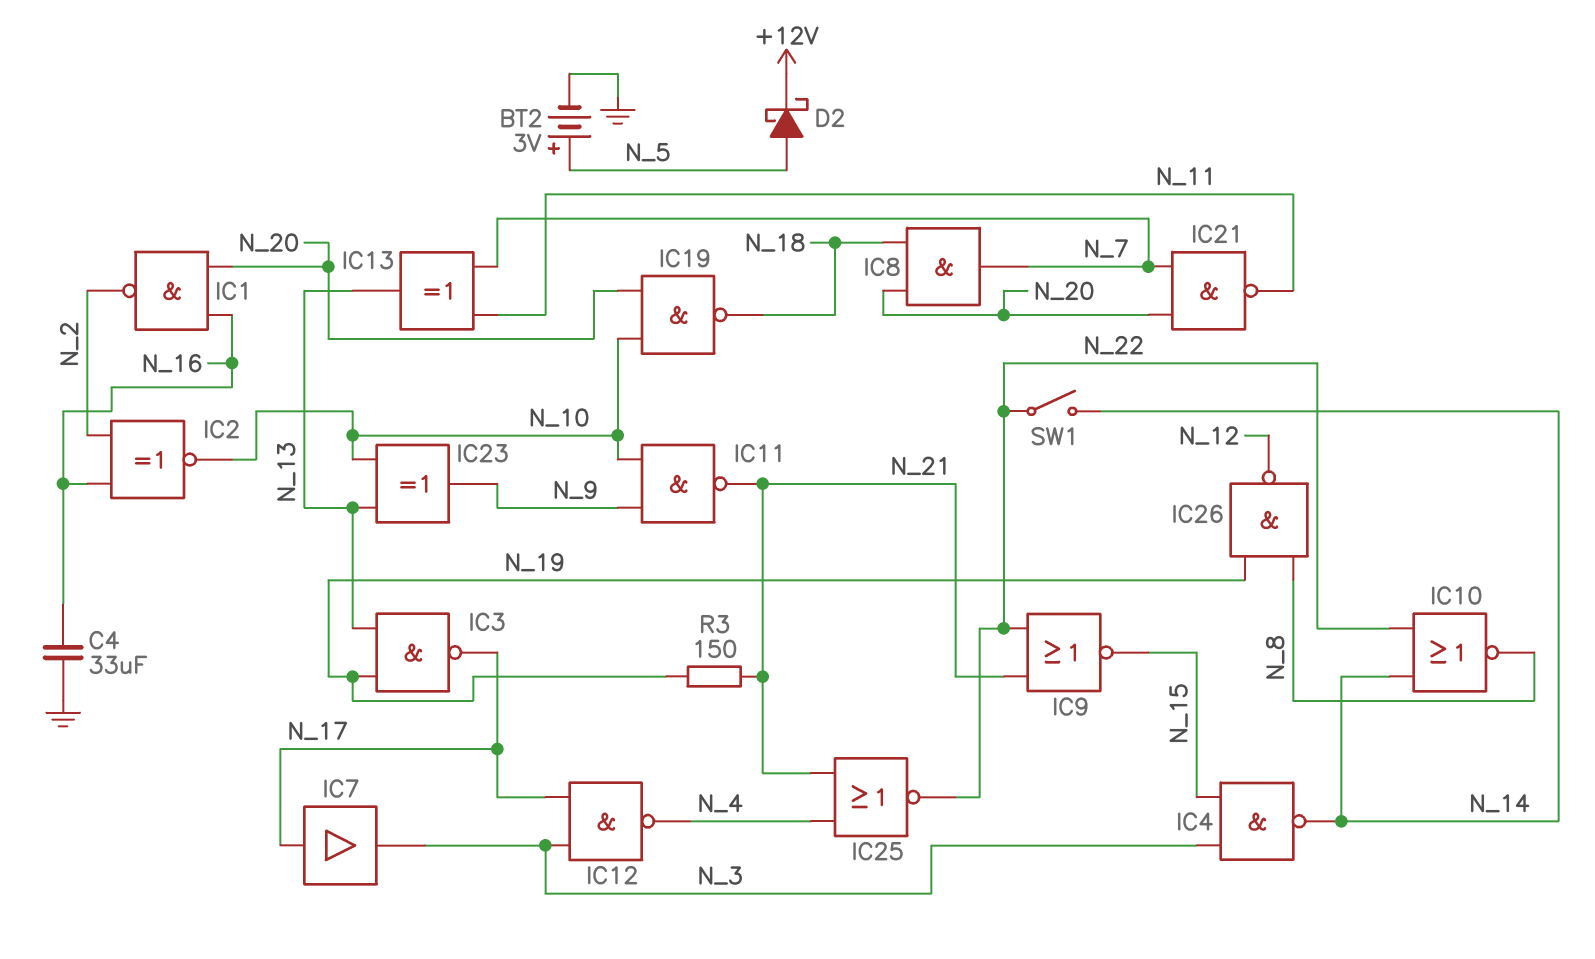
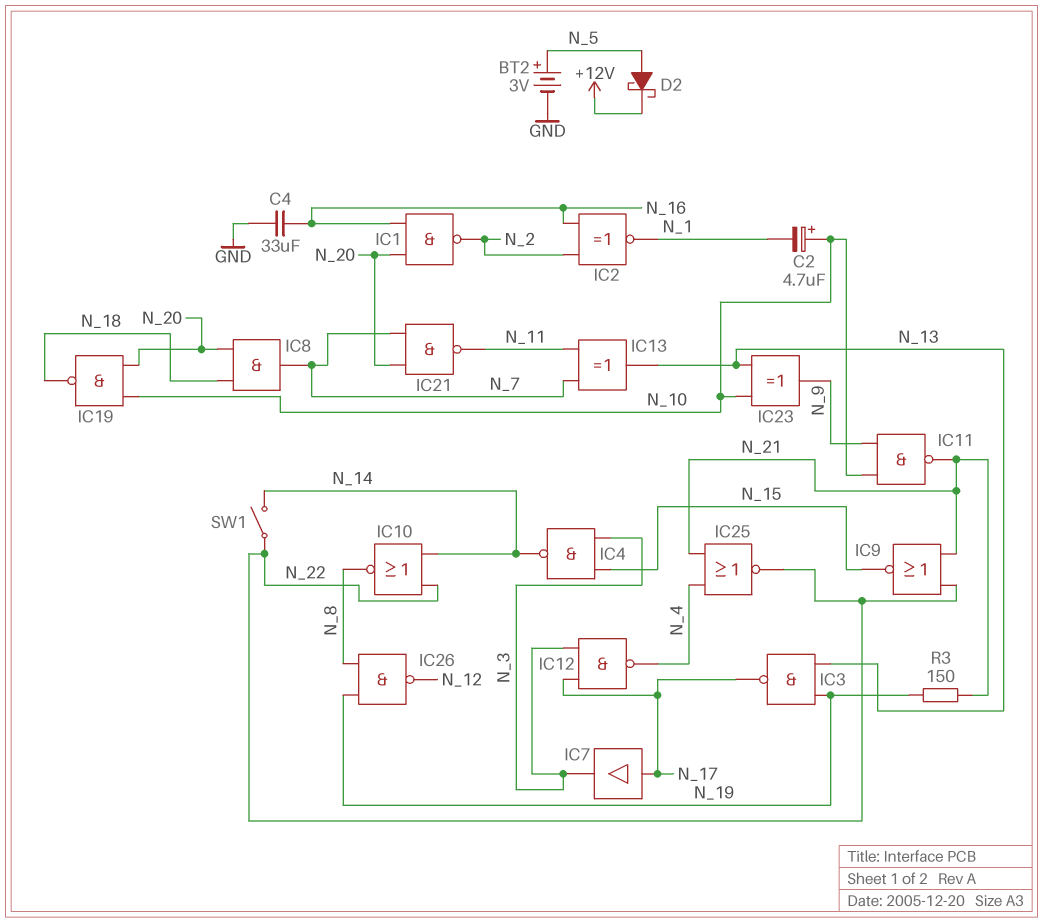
C2: none -> 4.7uF (plus N_10, minus N_1)
IC2: XNOR (in N_2, in N_16, out N_10) -> XNOR (in N_2, in N_16, out N_1)

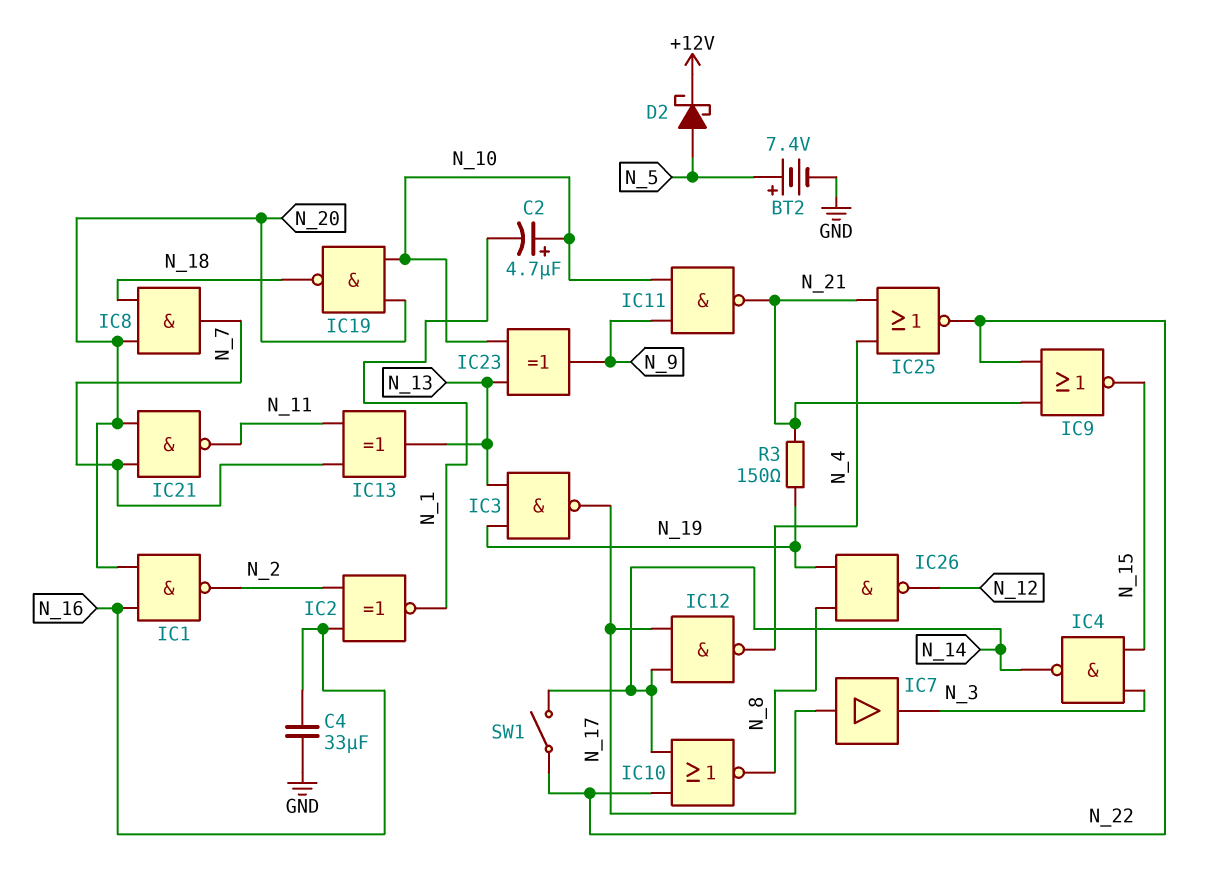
BT2: 3V (plus N_5, minus GND) -> 7.4V (plus N_5, minus GND)
IC12: NAND (in N_3, in N_17, out N_4) -> NAND (in N_14, in N_17, out N_4)

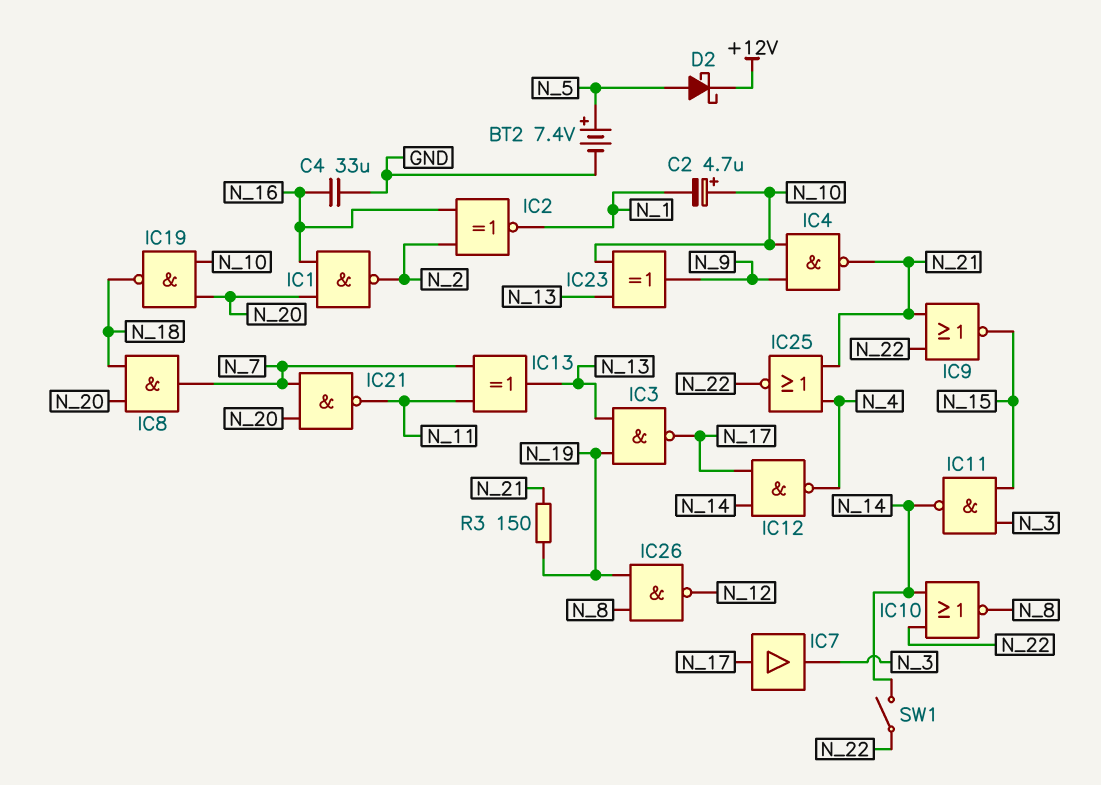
IC4: NAND (in N_3, in N_15, out N_14) -> NAND (in N_9, in N_10, out N_21)
IC11: NAND (in N_9, in N_10, out N_21) -> NAND (in N_3, in N_15, out N_14)

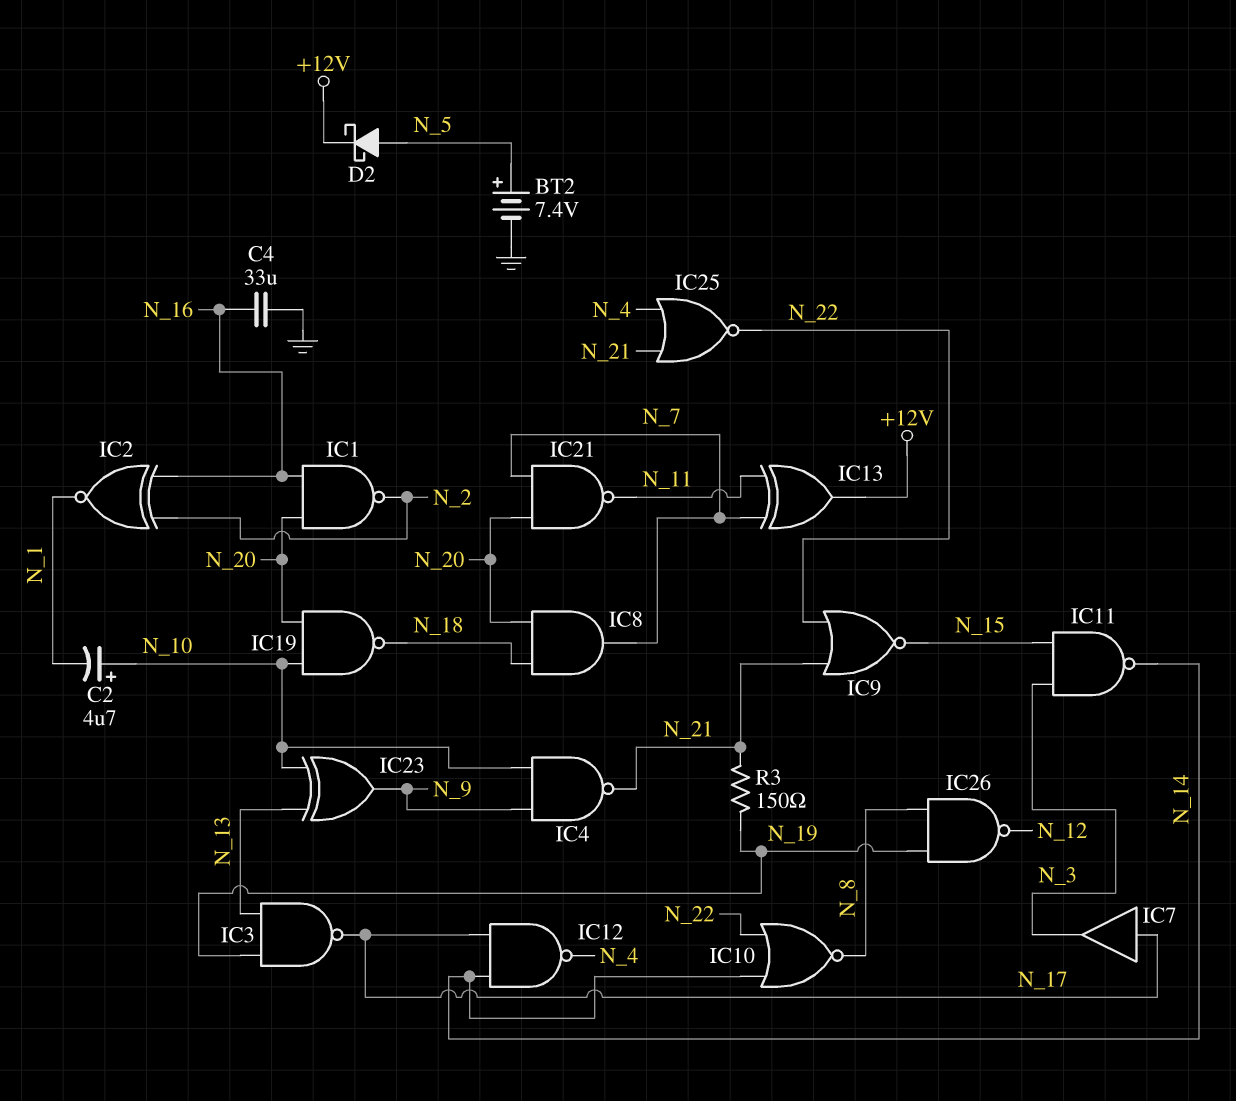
IC13: XOR (in N_7, in N_11, out N_13) -> XOR (in N_7, in N_11, out +12V)
SW1: switch (N_14, N_22) -> none

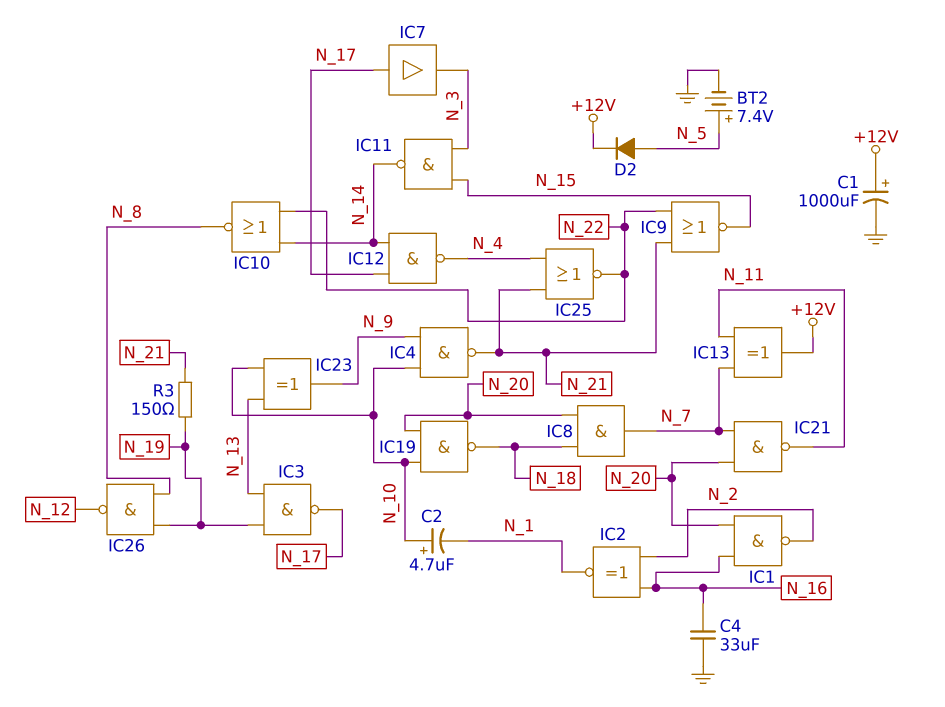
C1: none -> 1000uF (plus +12V, minus GND)
D2: schottky (A N_5, K +12V) -> diode (A N_5, K +12V)

